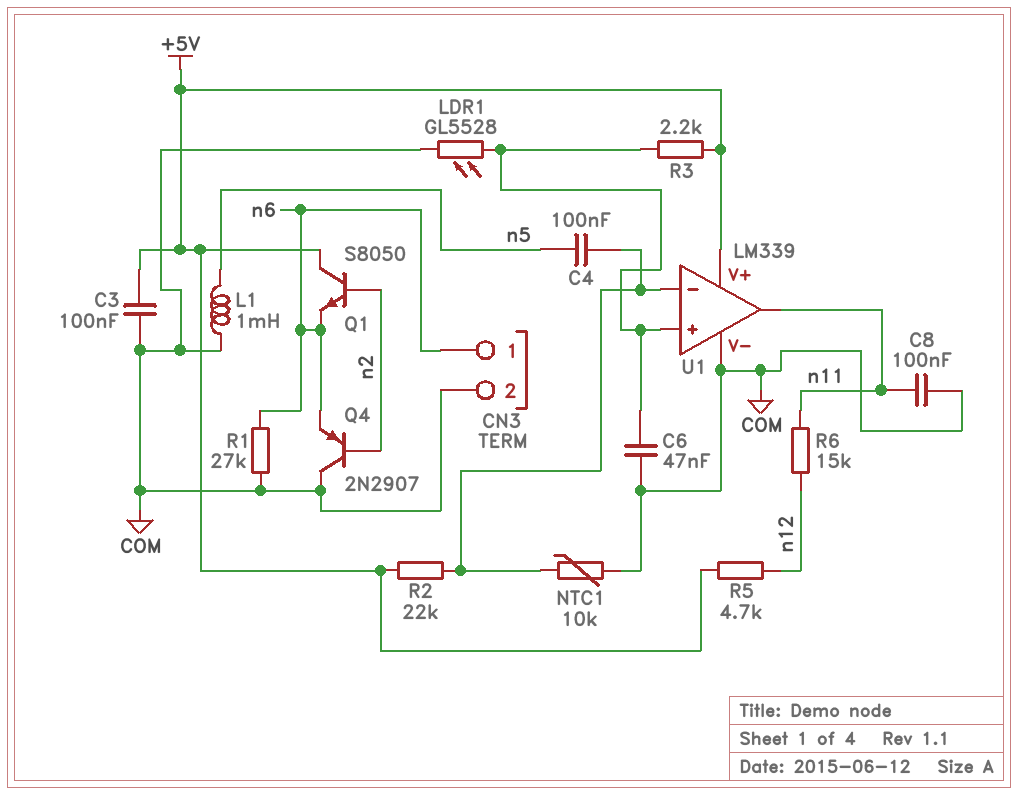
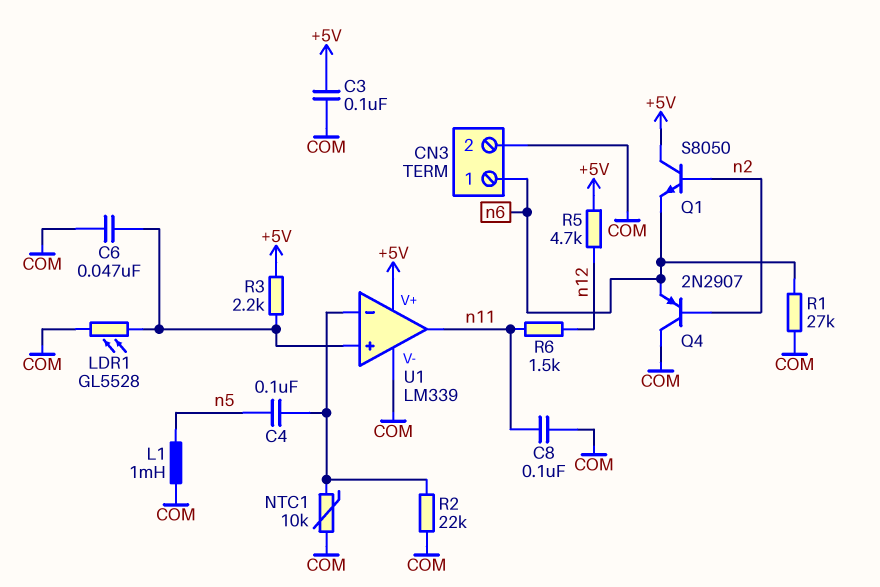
R2: 22k (+5V, U1/in-) -> 22k (COM, U1/in-)
R6: 15k (n11, n12) -> 1.5k (n11, n12)

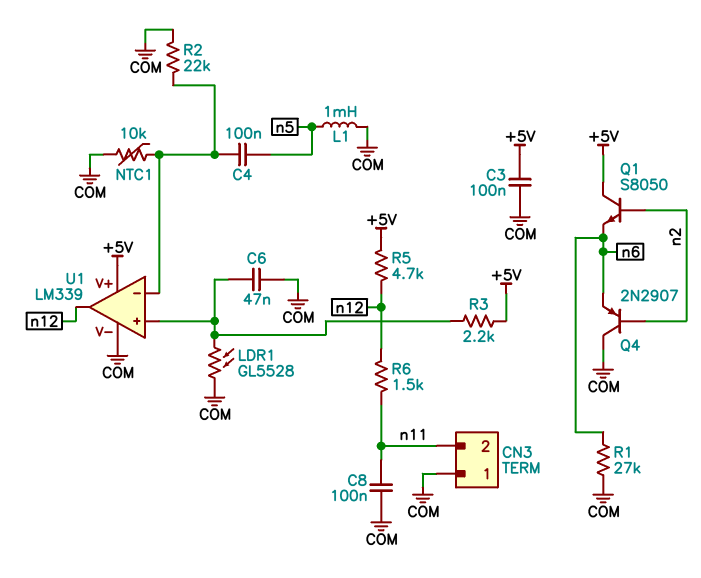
CN3 pin 1: n6 -> COM
CN3 pin 2: COM -> n11
U1 pin out: n11 -> n12

